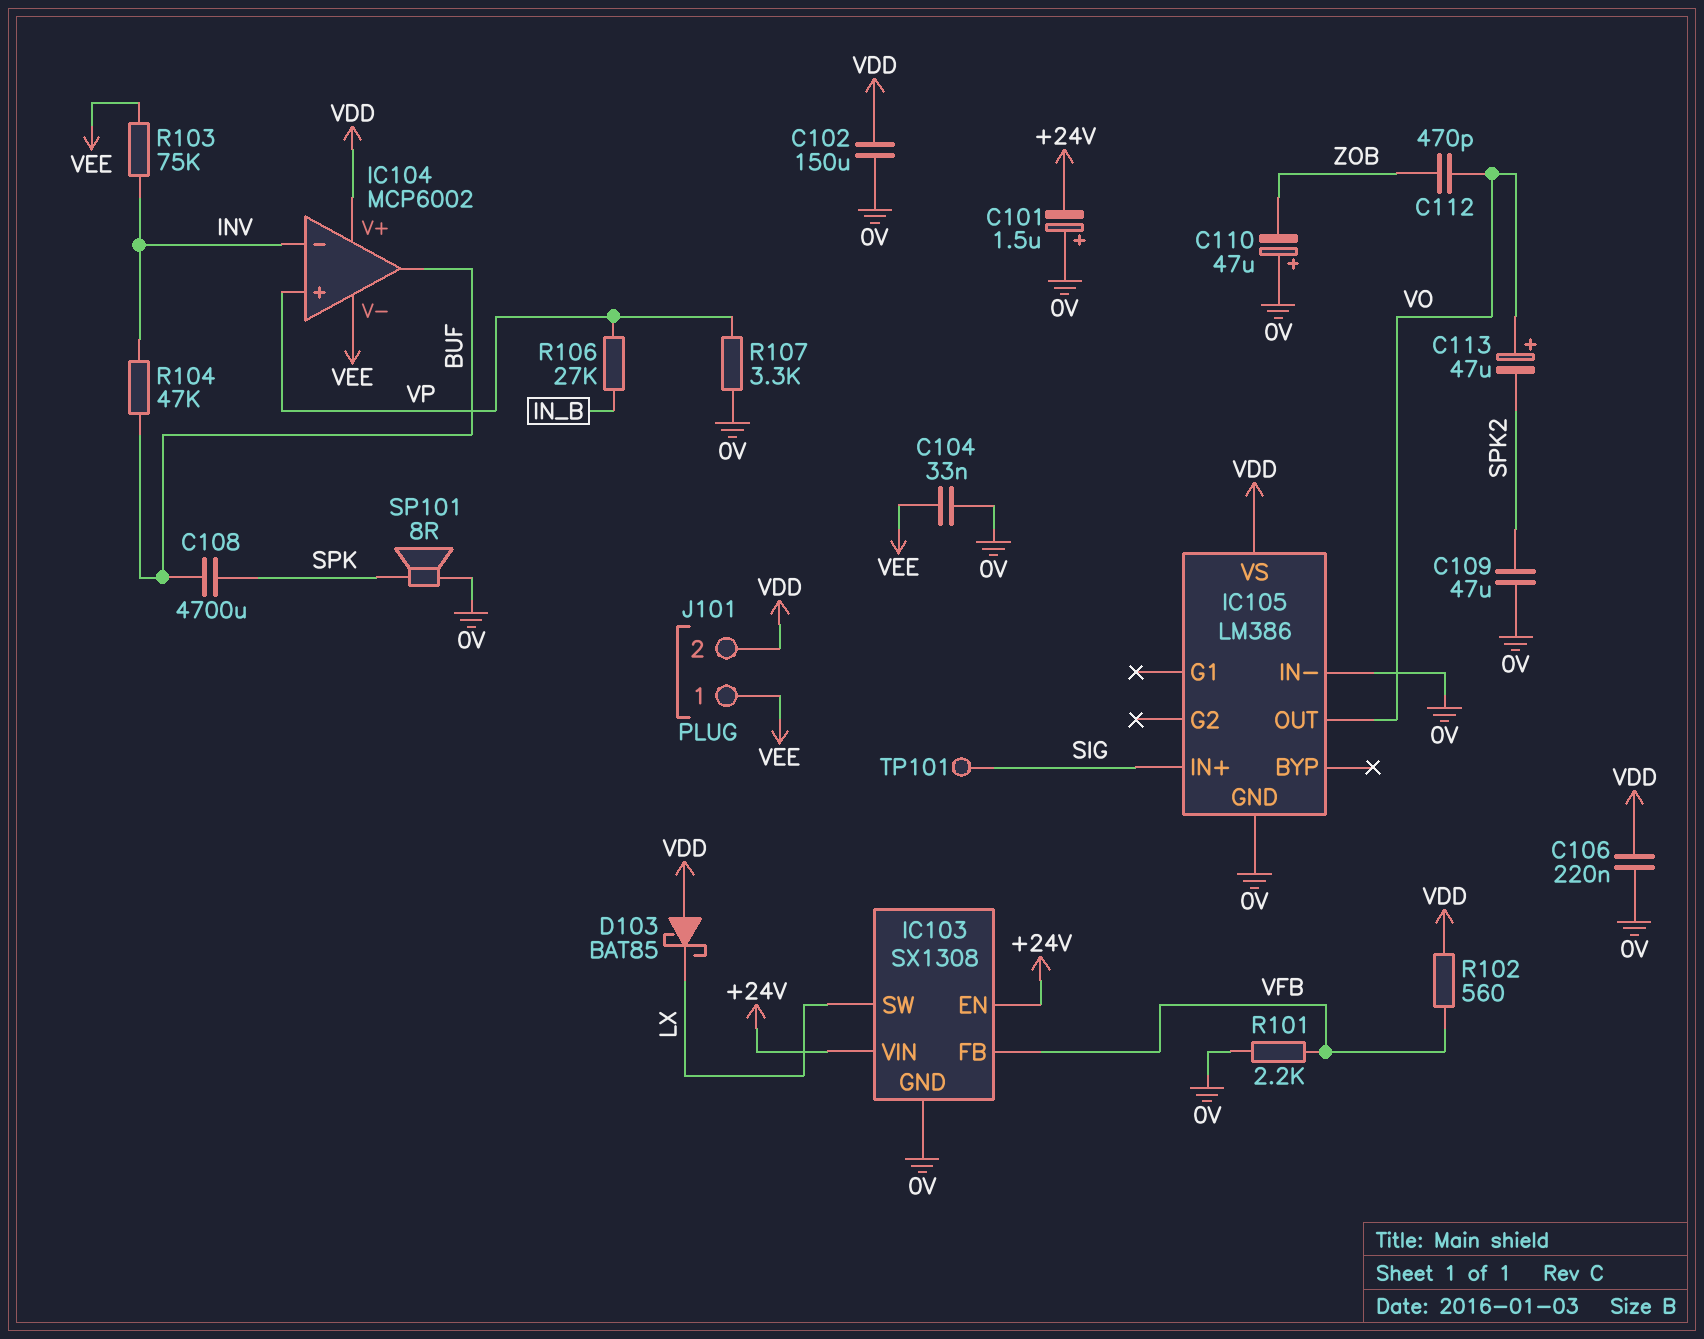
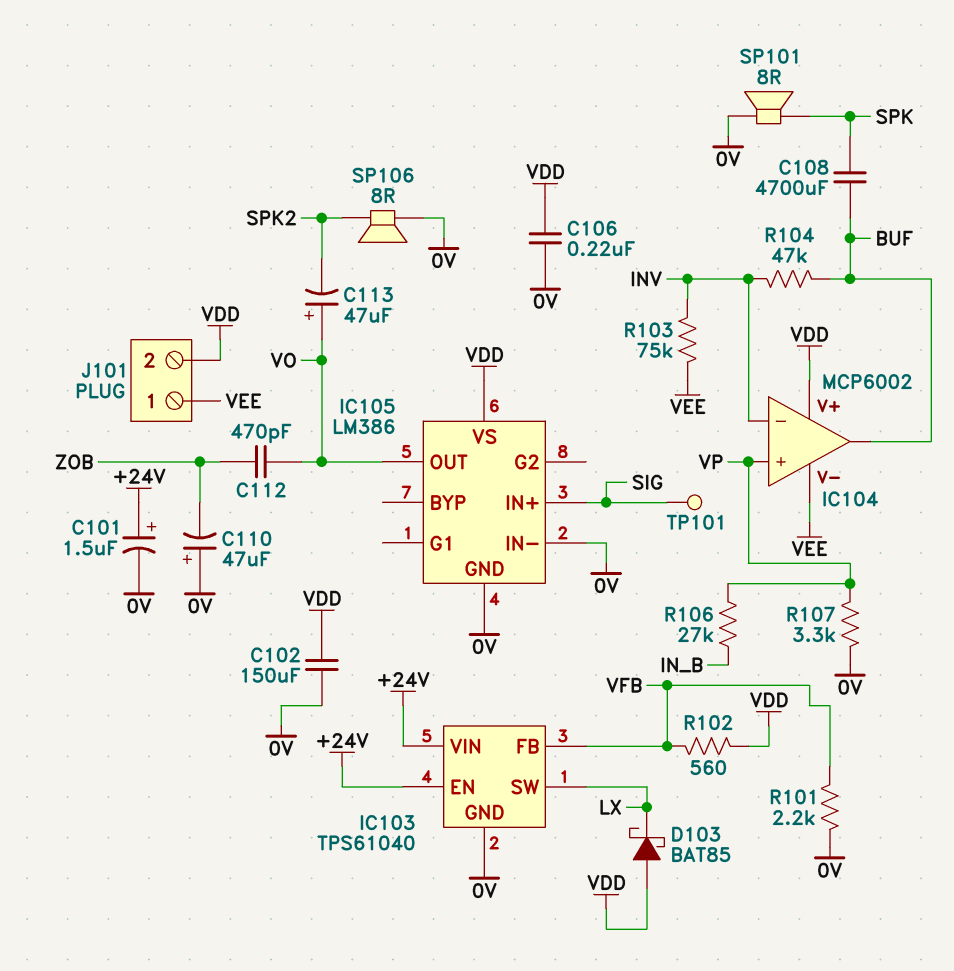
C101: 1.5uF (plus 0V, minus +24V) -> 1.5uF (plus +24V, minus 0V)
C104: 33nF (0V, VEE) -> none
C109: 47uF (0V, SPK2) -> none
IC103: SX1308 -> TPS61040
SP106: none -> speaker 8R (0V, SPK2)

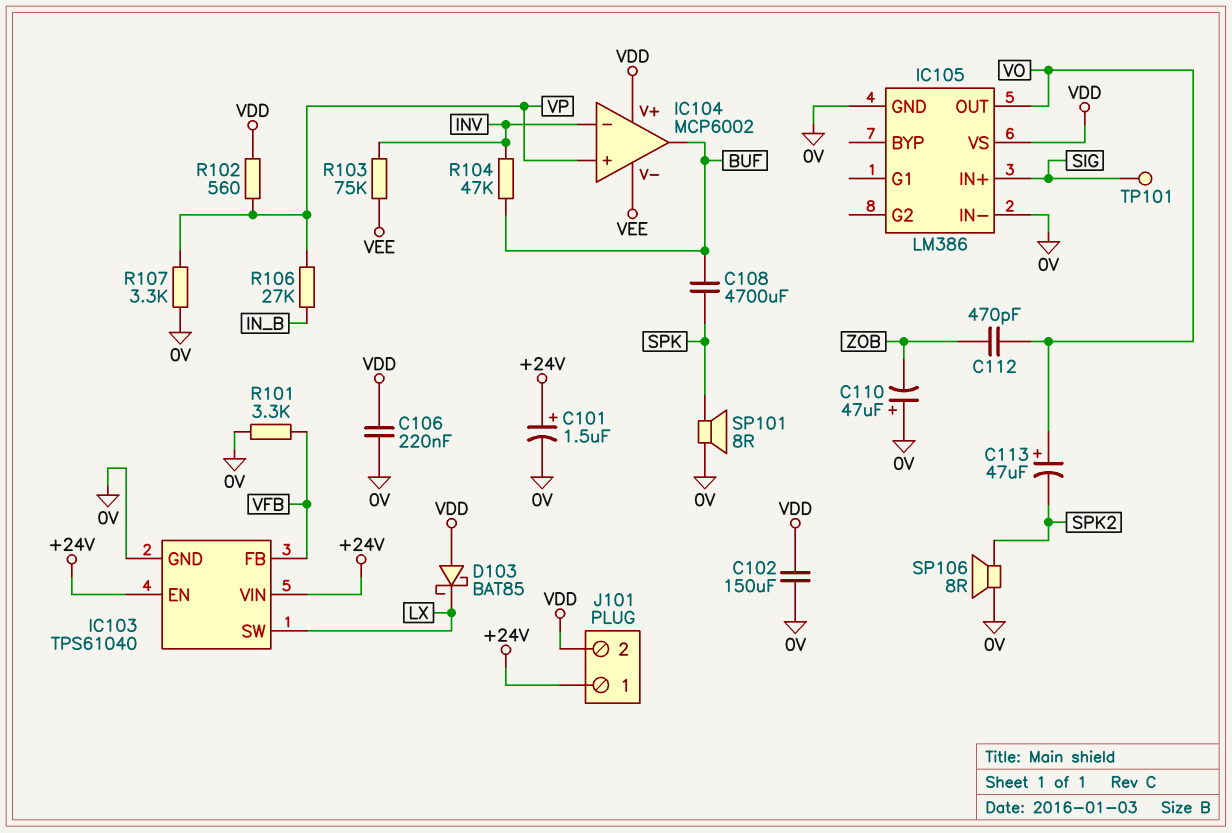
J101 pin 1: VEE -> +24V
R101: 2.2k (0V, VFB) -> 3.3k (0V, VFB)
R102: 560 (VDD, VFB) -> 560 (VDD, VP)

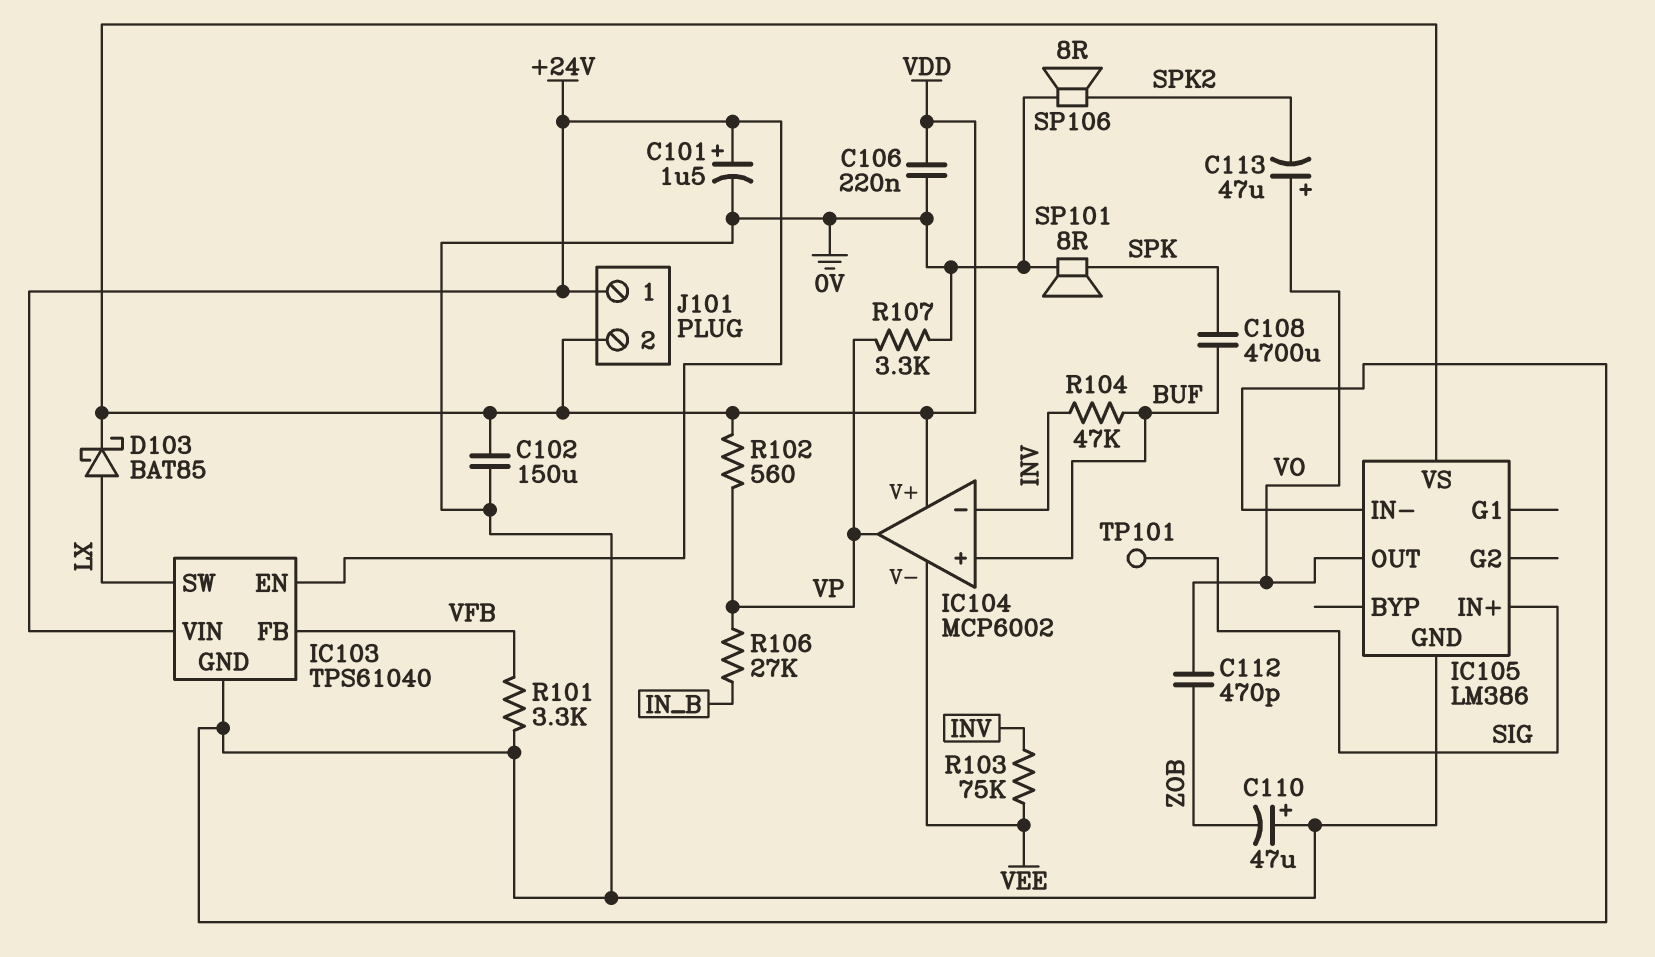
D103: schottky BAT85 (A VDD, K LX) -> schottky BAT85 (A LX, K VDD)
IC104 pin in+: VP -> BUF
IC104 pin out: BUF -> VP

